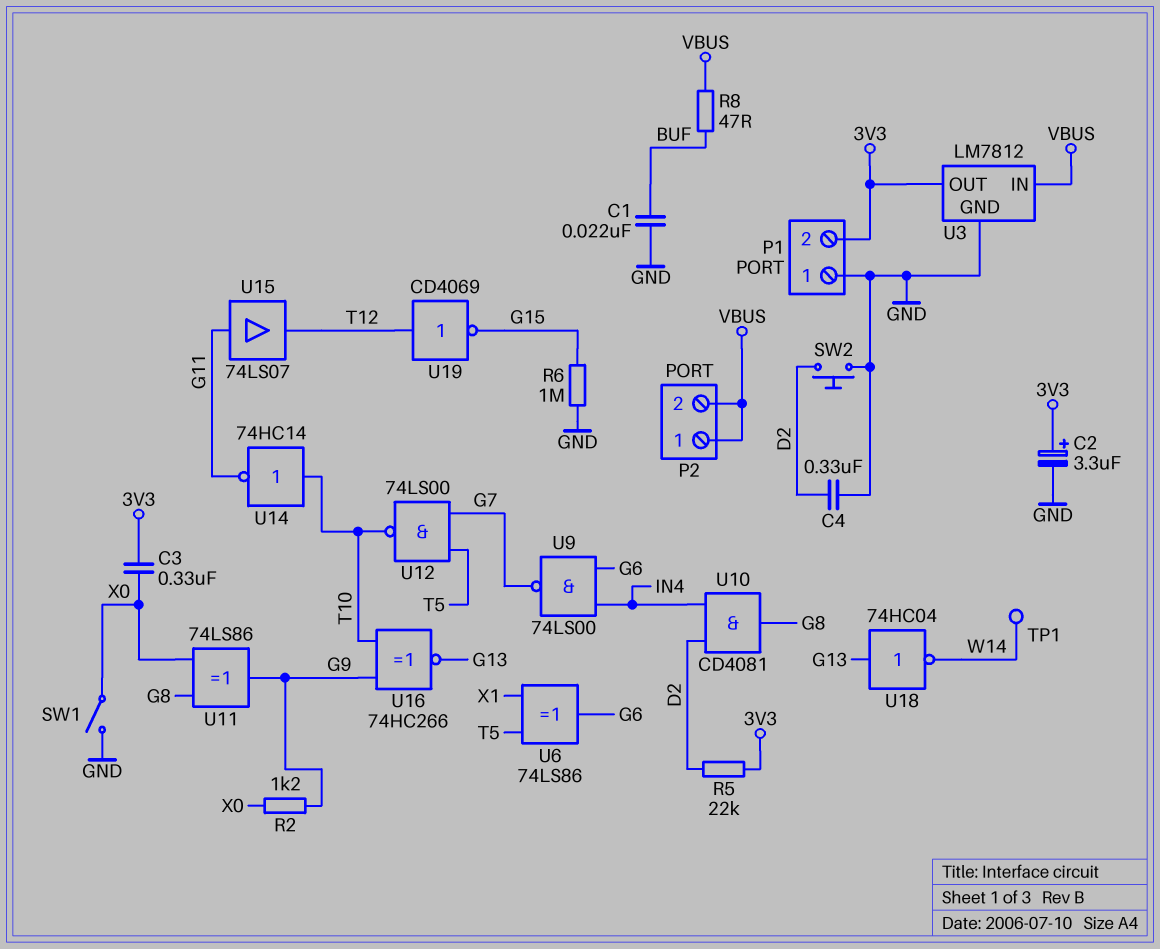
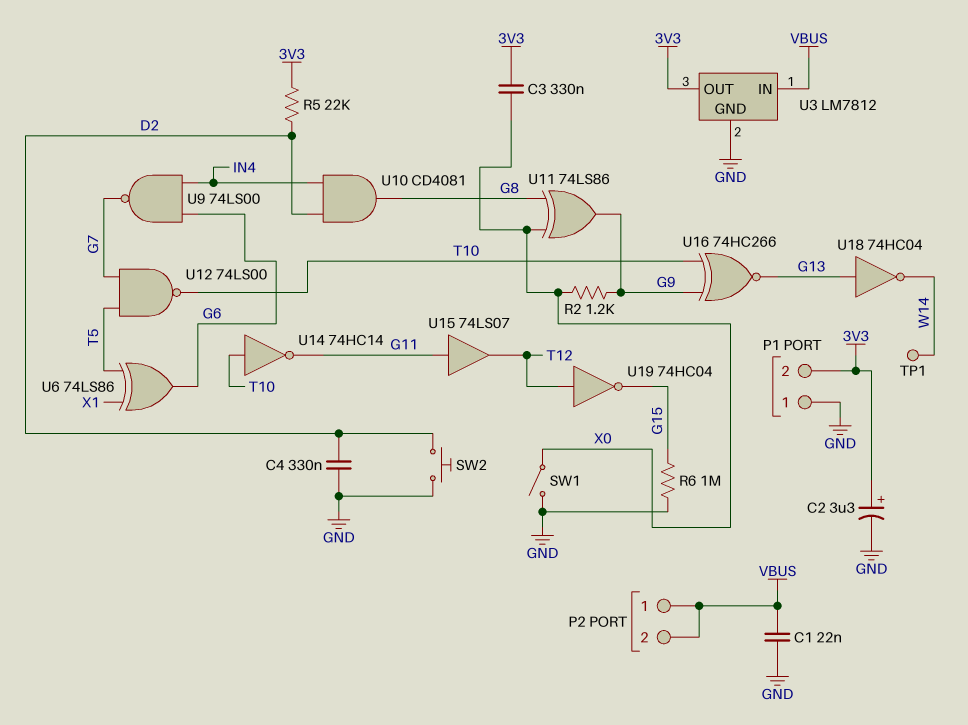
C1: 22nF (BUF, GND) -> 22nF (GND, VBUS)
R8: 47 (BUF, VBUS) -> none
U19: NOT CD4069 (in T12, out G15) -> NOT 74HC04 (in T12, out G15)

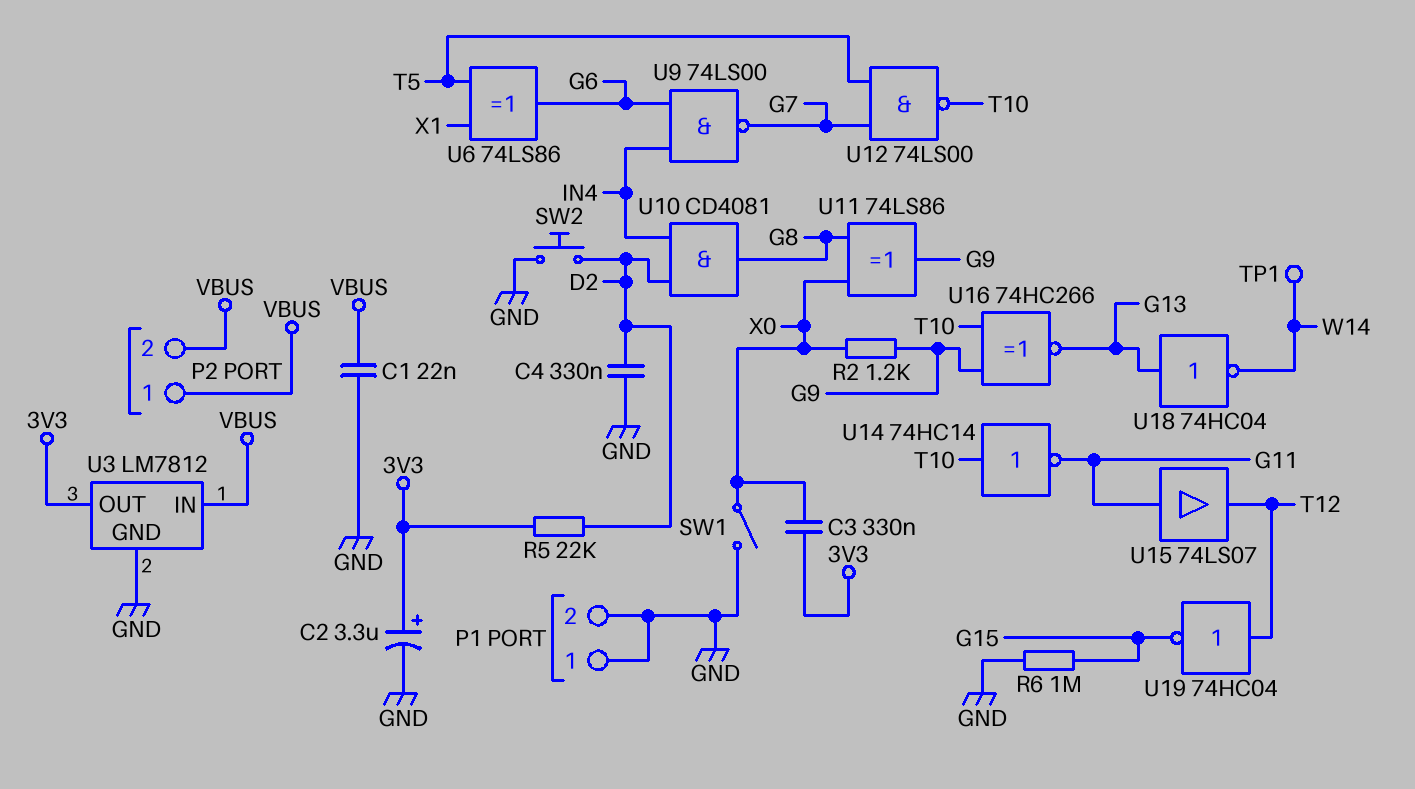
P1 pin 2: 3V3 -> GND

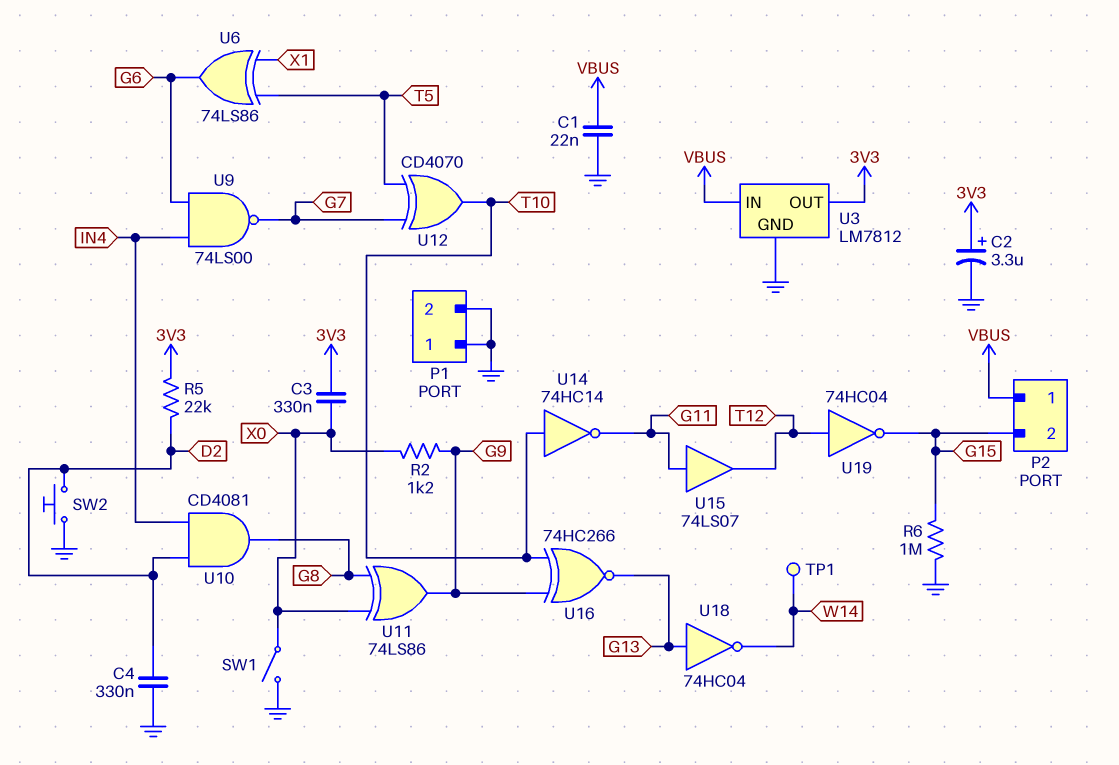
P2 pin 2: VBUS -> G15
U12: NAND 74LS00 (in G7, in T5, out T10) -> XOR CD4070 (in G7, in T5, out T10)

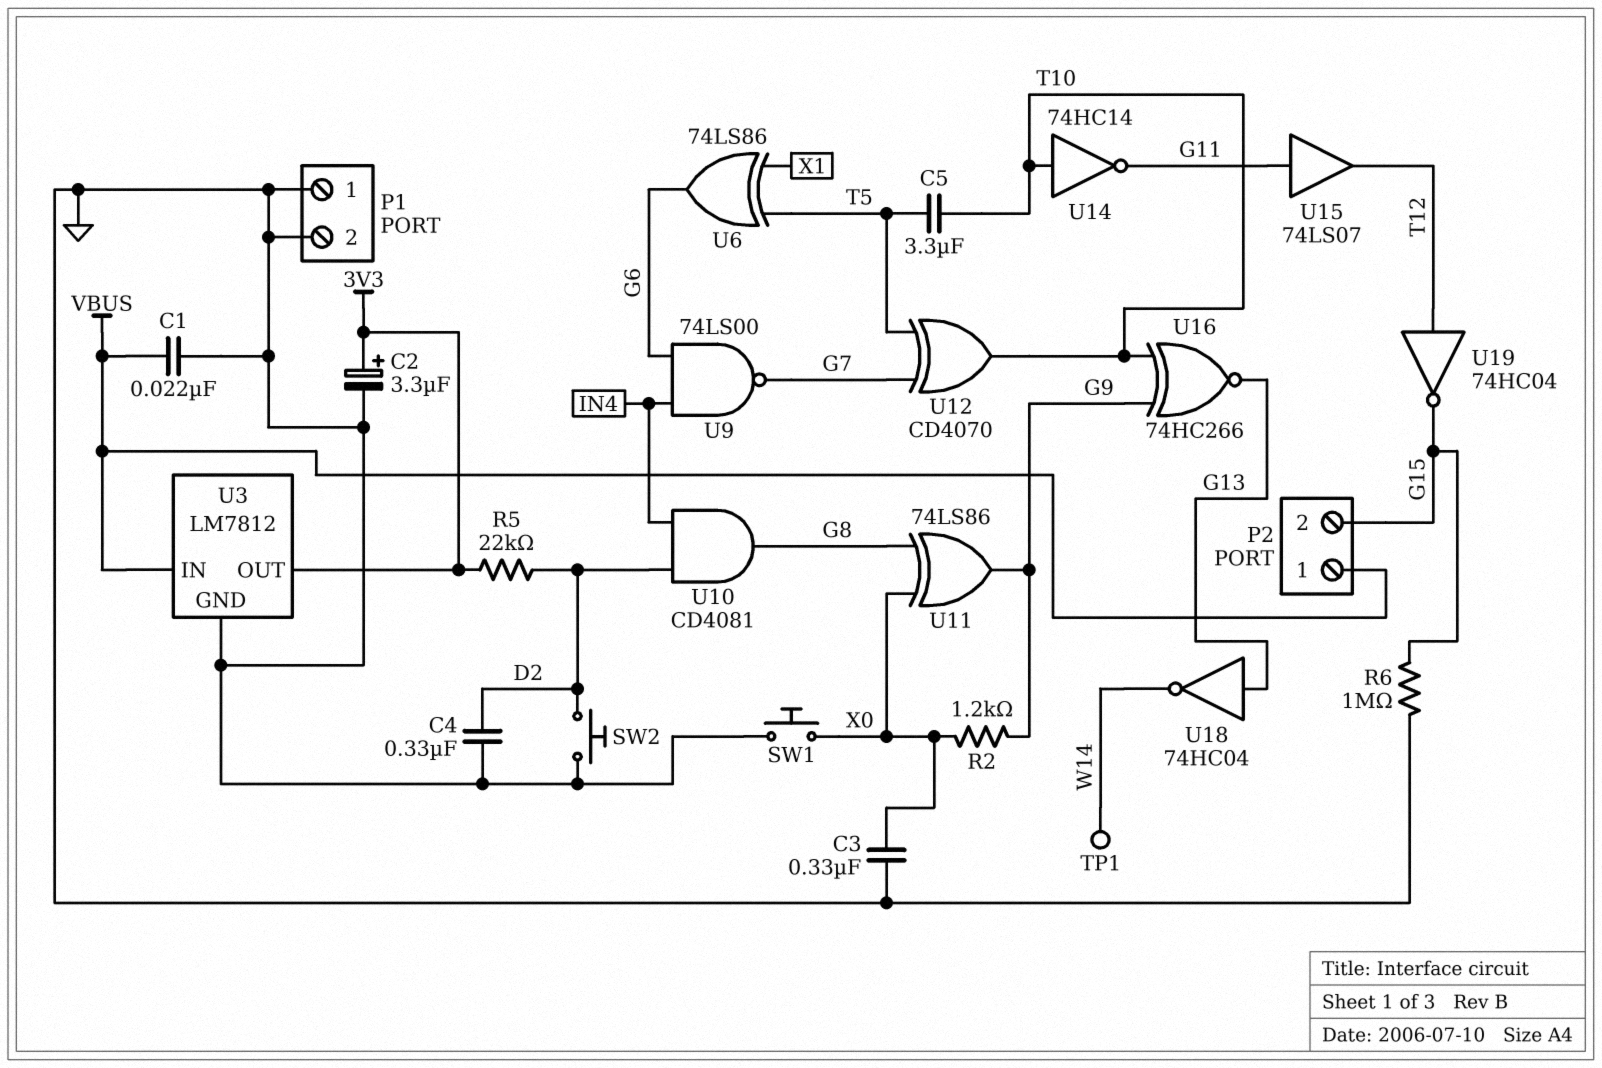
C3: 330nF (3V3, X0) -> 330nF (GND, X0)
C5: none -> 3.3uF (T5, T10)
SW1: switch (GND, X0) -> button (GND, X0)

